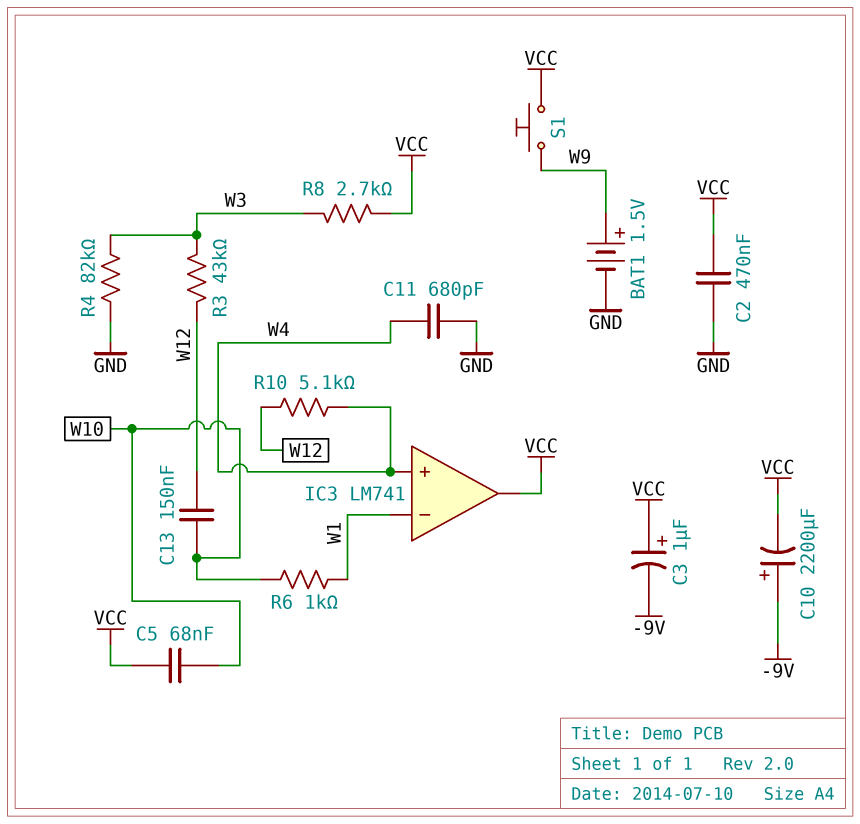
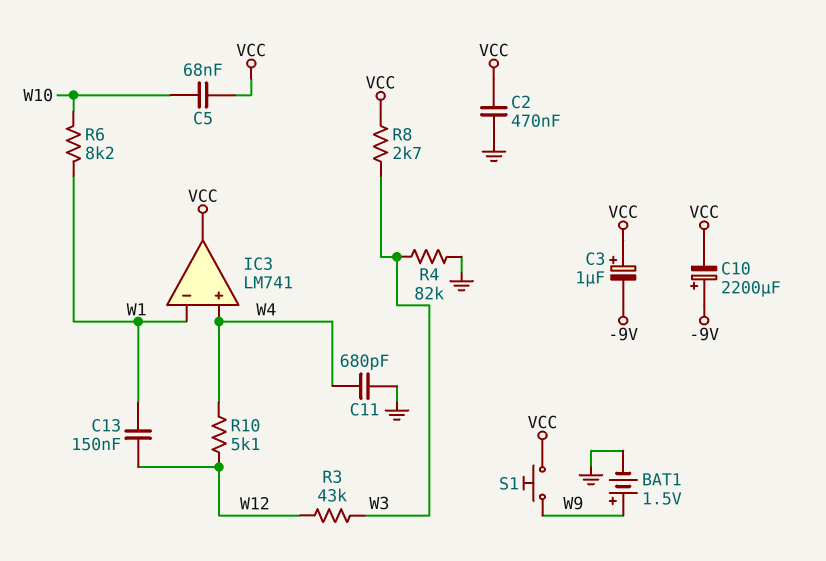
C13: 150nF (W10, W12) -> 150nF (W1, W12)
R6: 1k (W1, W10) -> 8.2k (W1, W10)

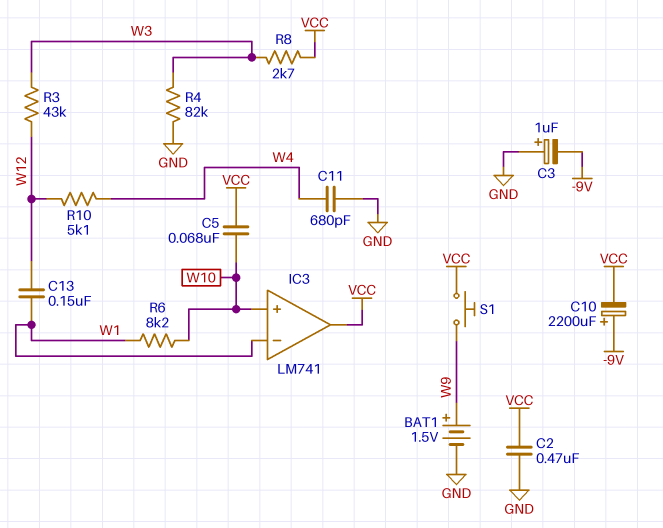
C3: 1uF (plus VCC, minus -9V) -> 1uF (plus GND, minus -9V)
IC3 pin in+: W4 -> W10

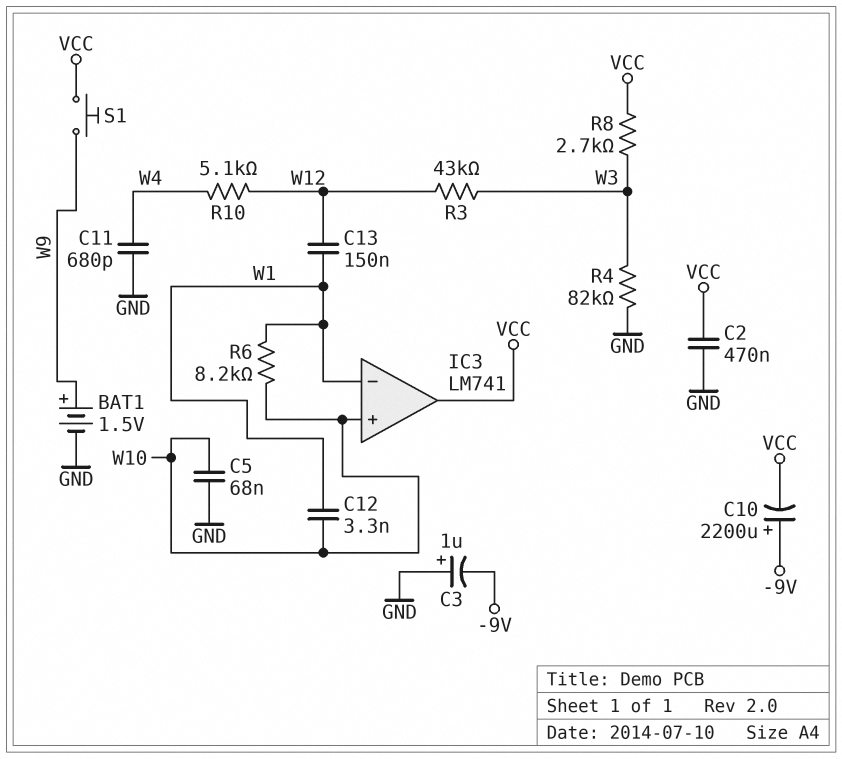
C5: 68nF (VCC, W10) -> 68nF (GND, W10)
C12: none -> 3.3nF (W1, W10)

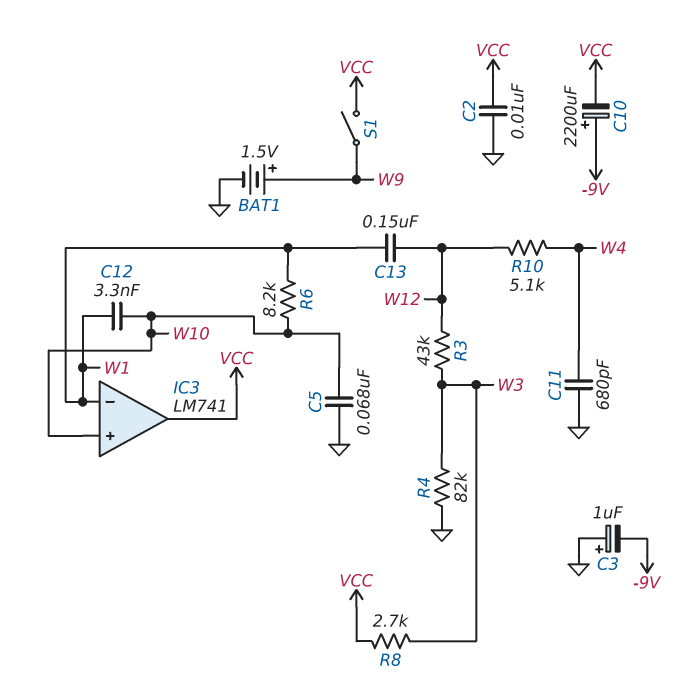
C2: 470nF (GND, VCC) -> 10nF (GND, VCC)
S1: button (VCC, W9) -> switch (VCC, W9)

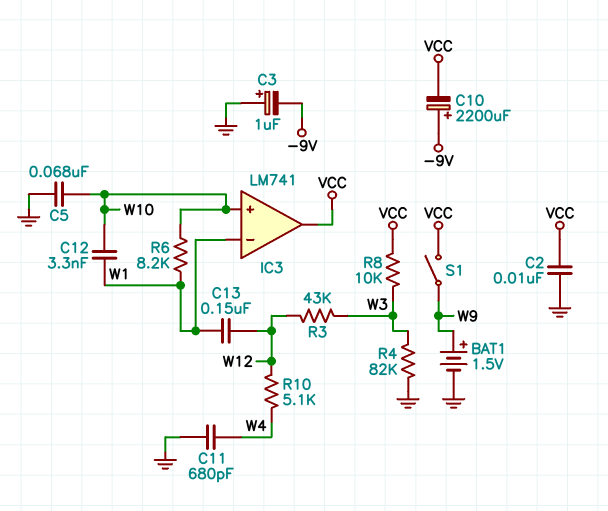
R8: 2.7k (VCC, W3) -> 10k (VCC, W3)

